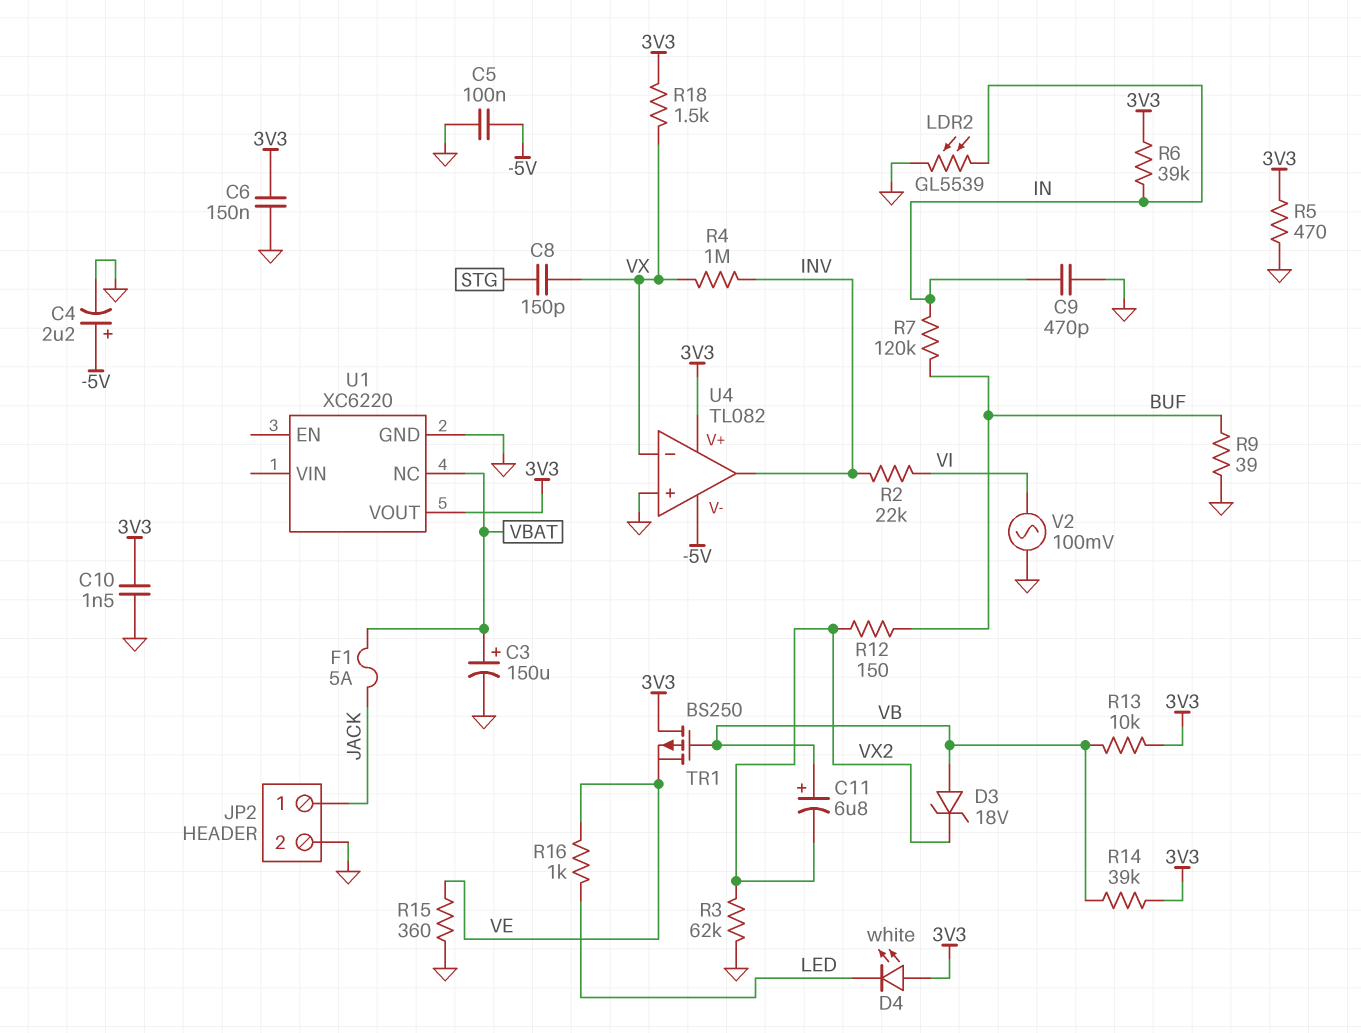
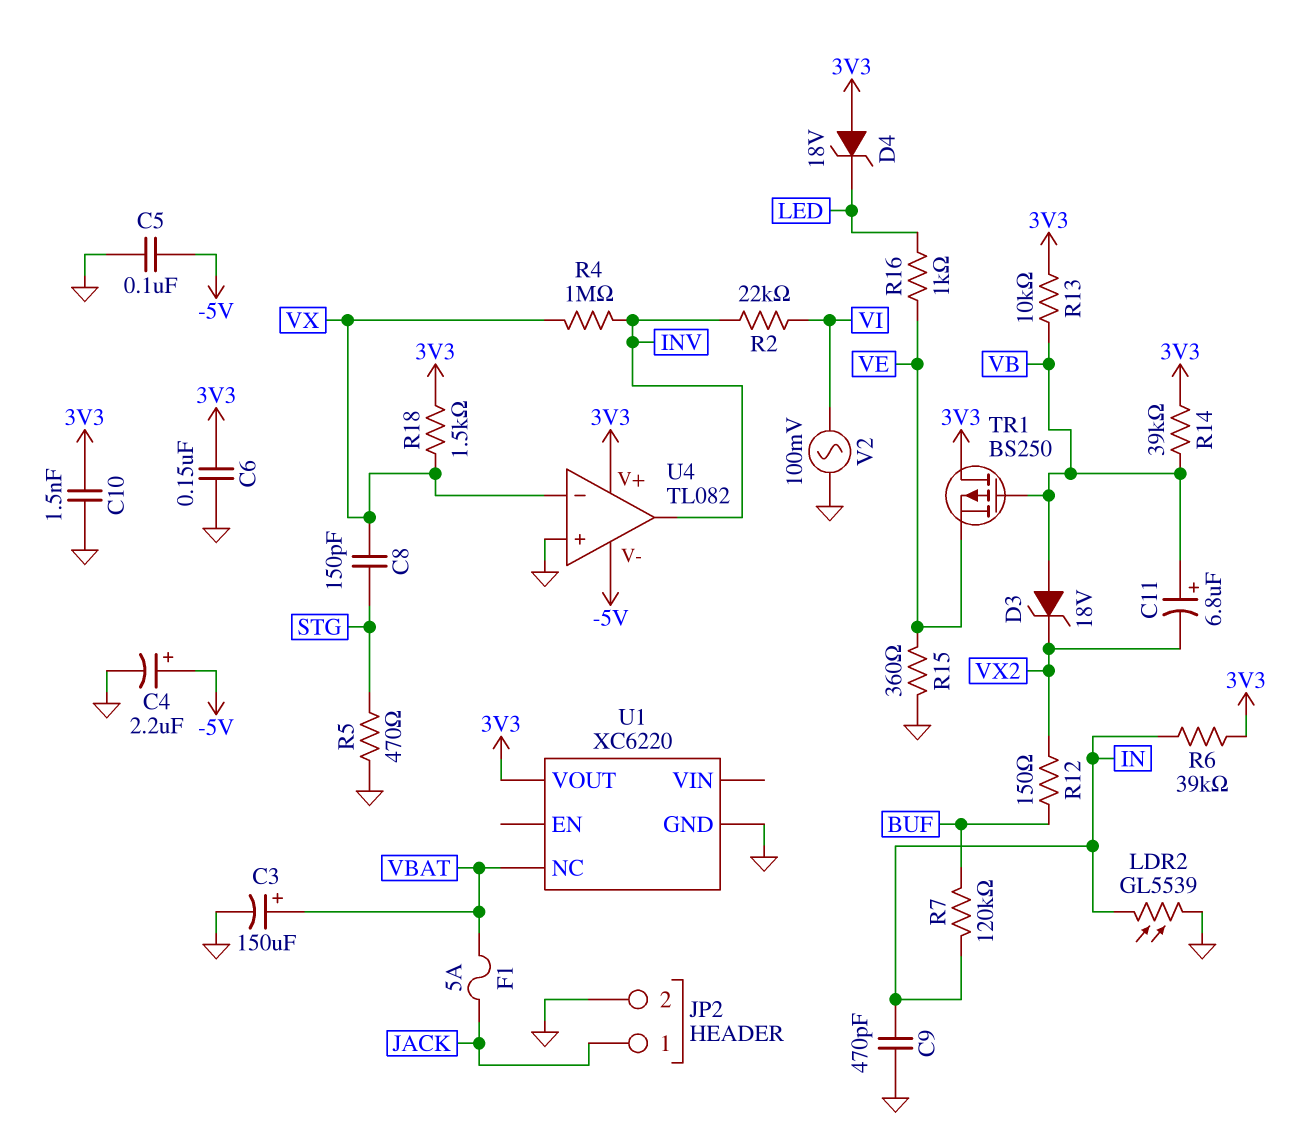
D4: LED white (A 3V3, K LED) -> zener 18V (A 3V3, K LED)
R3: 62k (GND, VX2) -> none
R5: 470 (3V3, GND) -> 470 (GND, STG)
R9: 39 (BUF, GND) -> none

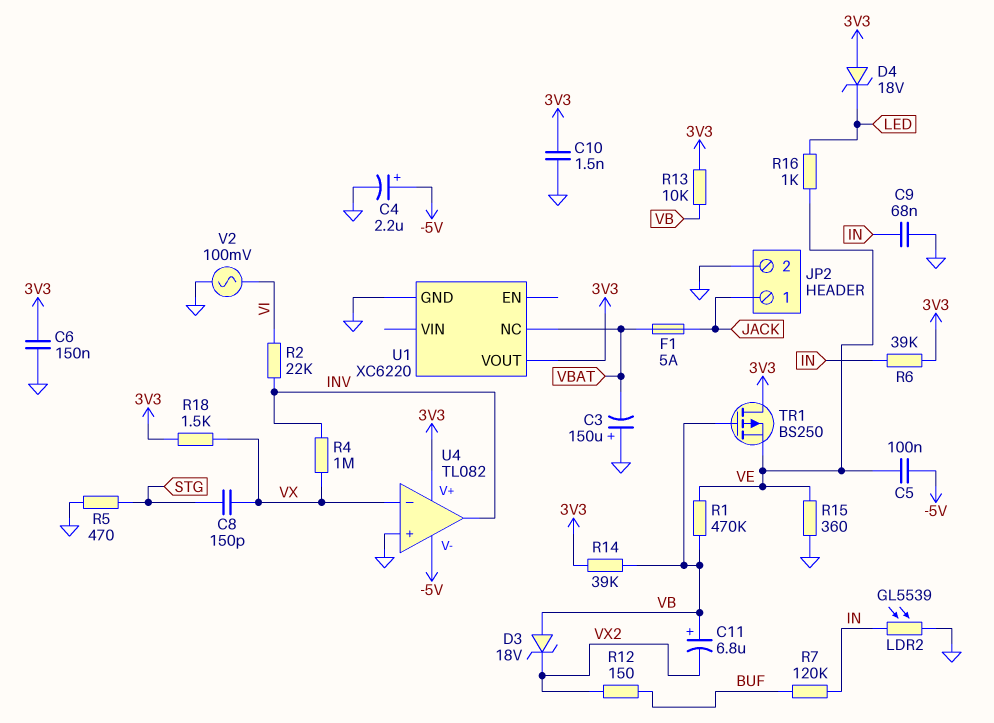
C3: 150uF (plus VBAT, minus GND) -> 150uF (plus GND, minus VBAT)
C5: 100nF (-5V, GND) -> 100nF (-5V, VE)
C9: 470pF (GND, IN) -> 68nF (GND, IN)
R1: none -> 470k (VB, VE)

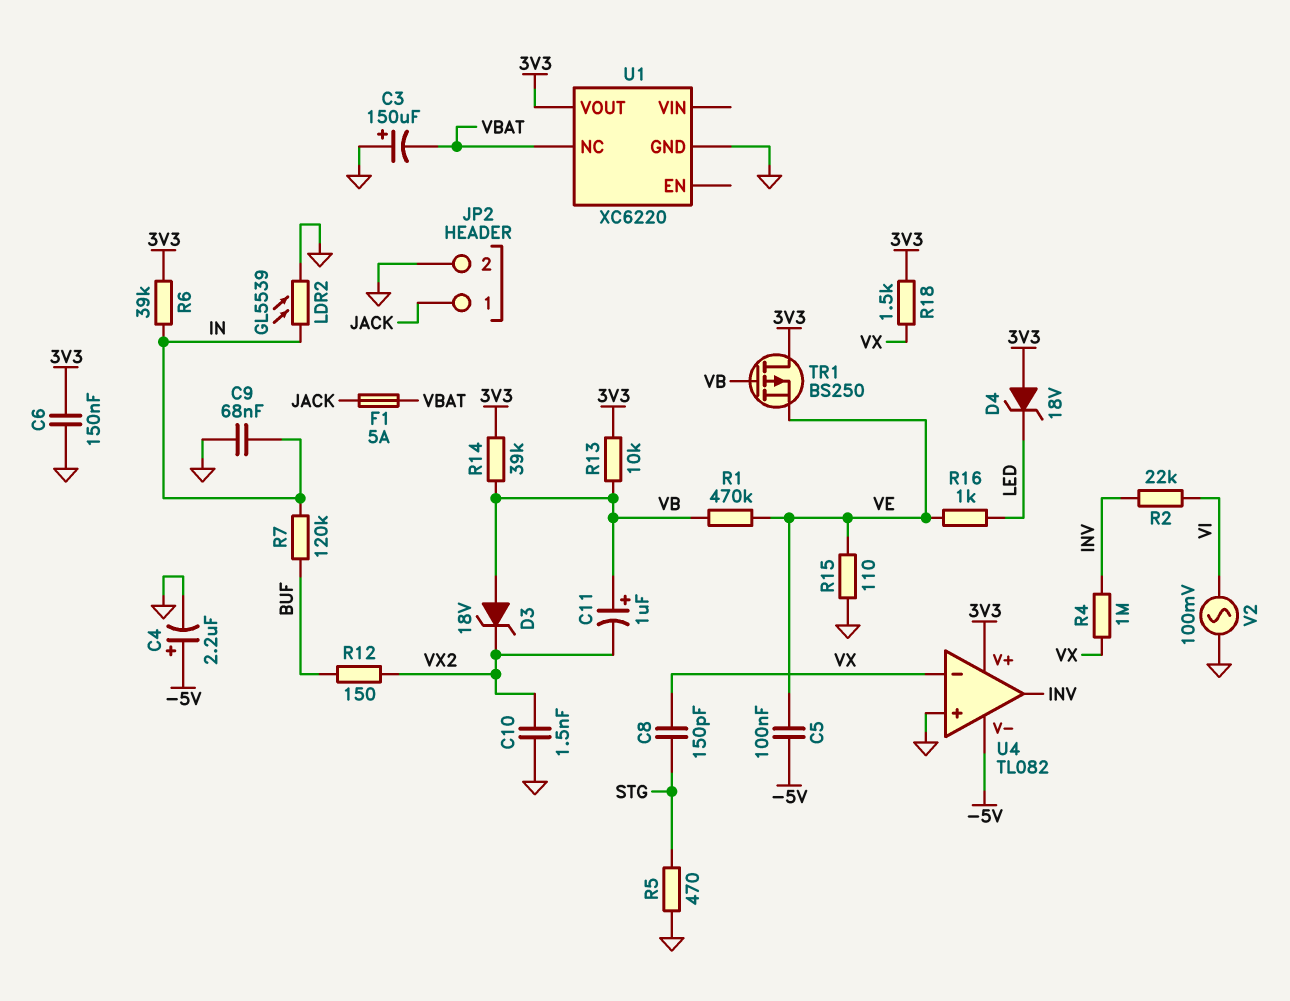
C10: 1.5nF (3V3, GND) -> 1.5nF (GND, VX2)
C11: 6.8uF (plus VB, minus VX2) -> 1uF (plus VB, minus VX2)
R15: 360 (GND, VE) -> 110 (GND, VE)

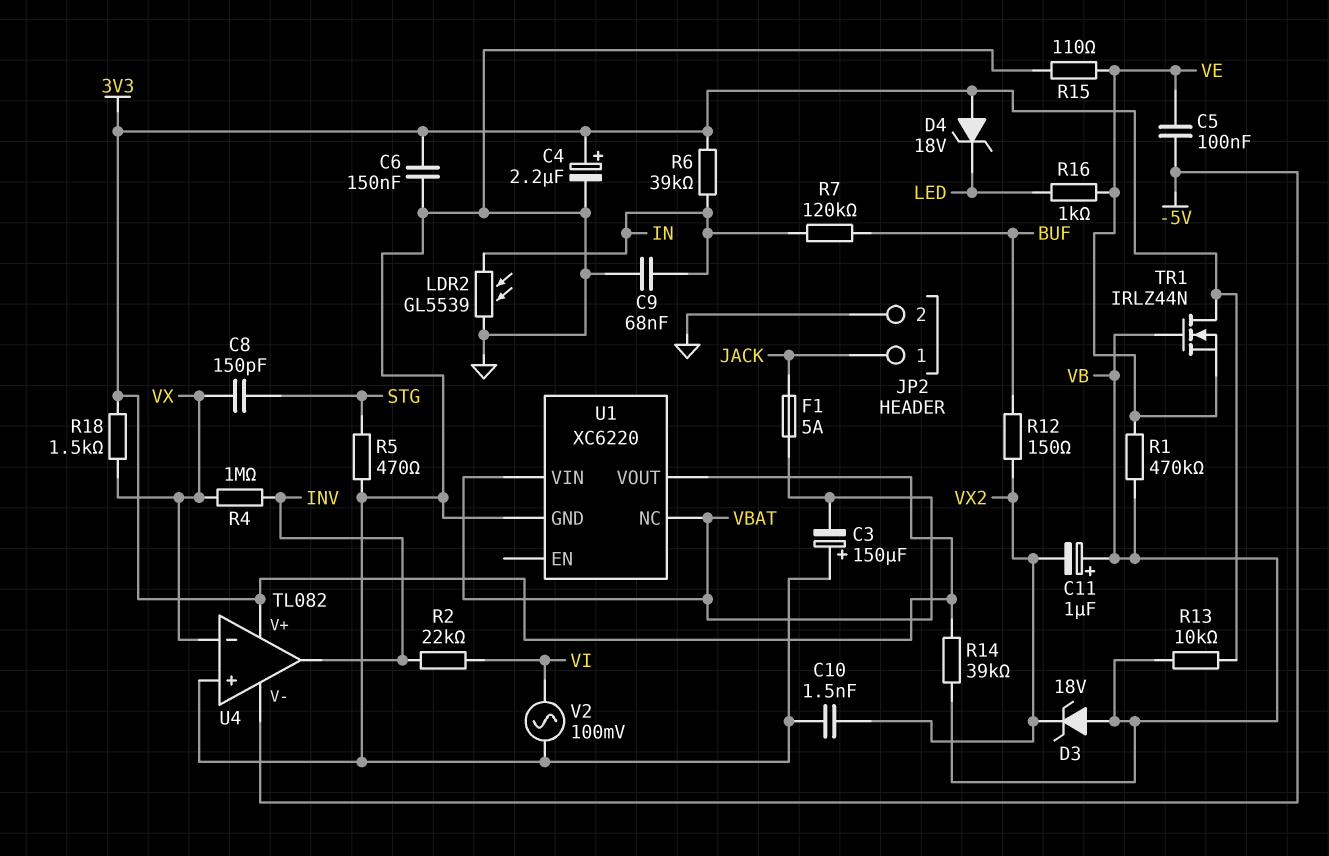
C4: 2.2uF (plus -5V, minus GND) -> 2.2uF (plus 3V3, minus GND)
TR1: PMOS BS250 (G VB, D 3V3, S VE) -> NMOS IRLZ44N (G VB, D 3V3, S VE)
U1 pin VIN: none -> VBAT

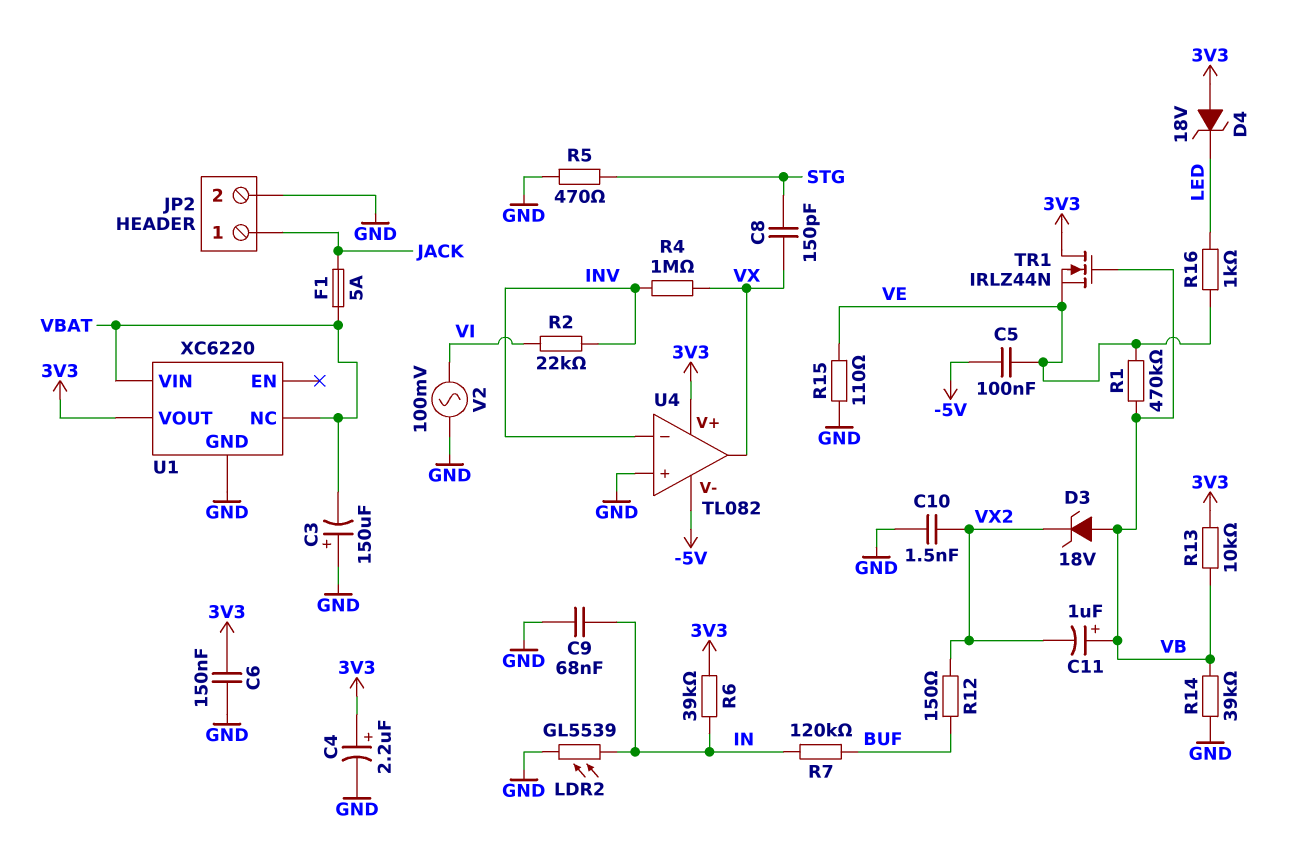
R14: 39k (3V3, VB) -> 39k (GND, VB)
R18: 1.5k (3V3, VX) -> none
U4 pin in-: VX -> INV
U4 pin out: INV -> VX

